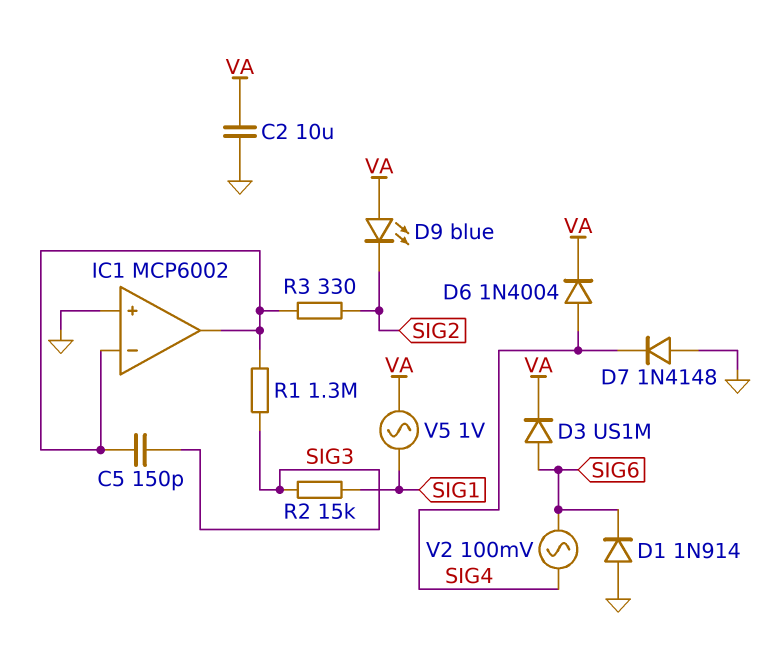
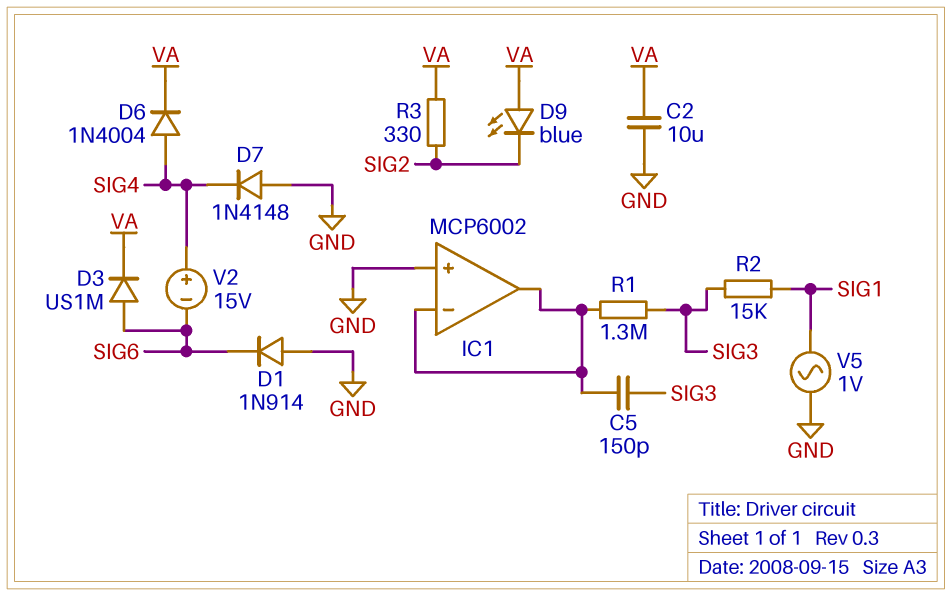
R3: 330 (IC1/in-, SIG2) -> 330 (SIG2, VA)
V2: AC 100mV (SIG4, SIG6) -> 15V (plus SIG4, minus SIG6)
V5: AC 1V (SIG1, VA) -> AC 1V (GND, SIG1)

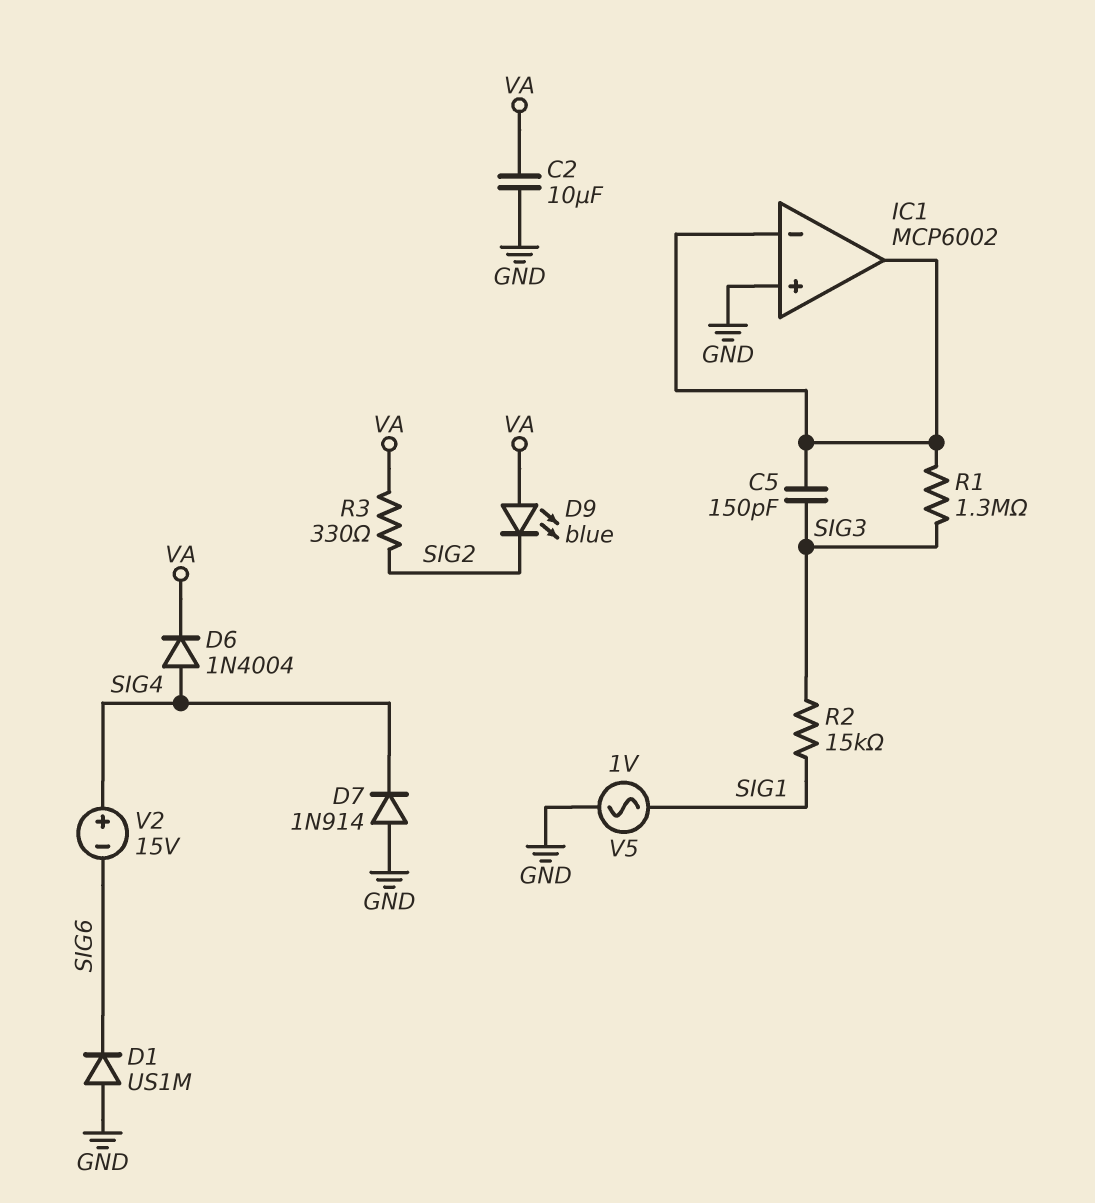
D1: diode 1N914 (A GND, K SIG6) -> diode US1M (A GND, K SIG6)
D3: diode US1M (A SIG6, K VA) -> none
D7: diode 1N4148 (A GND, K SIG4) -> diode 1N914 (A GND, K SIG4)

